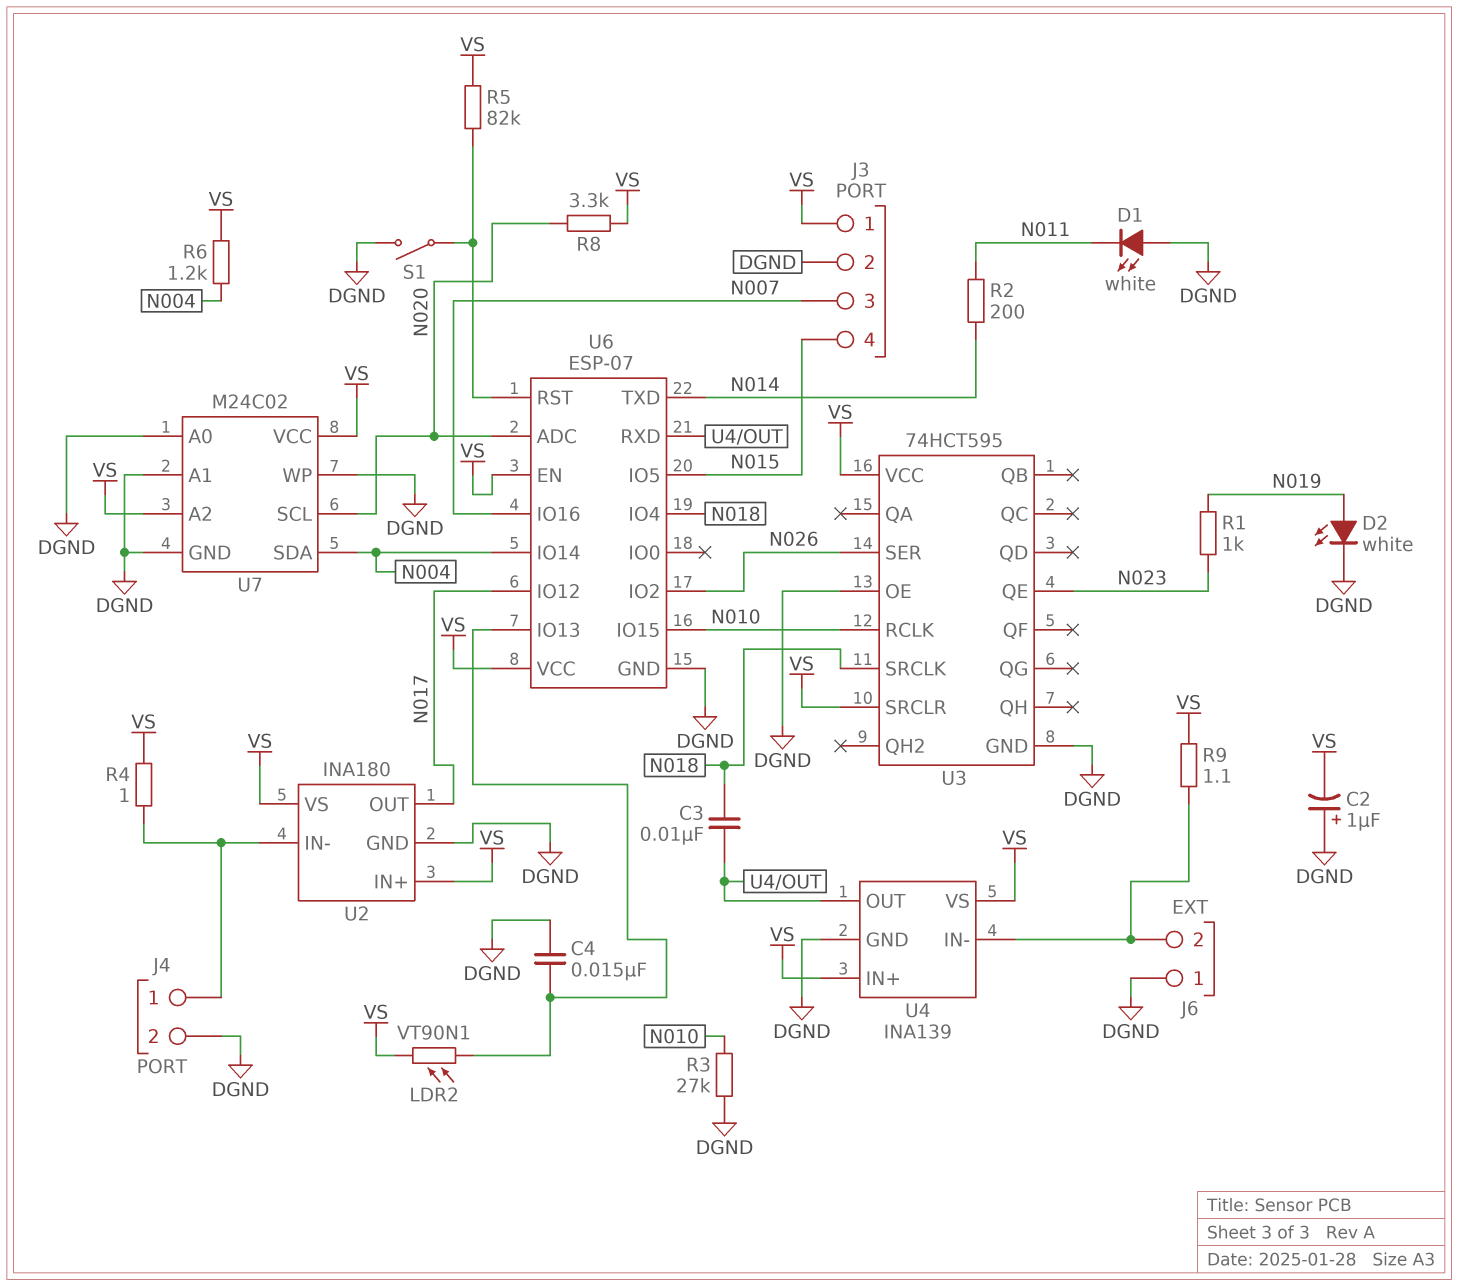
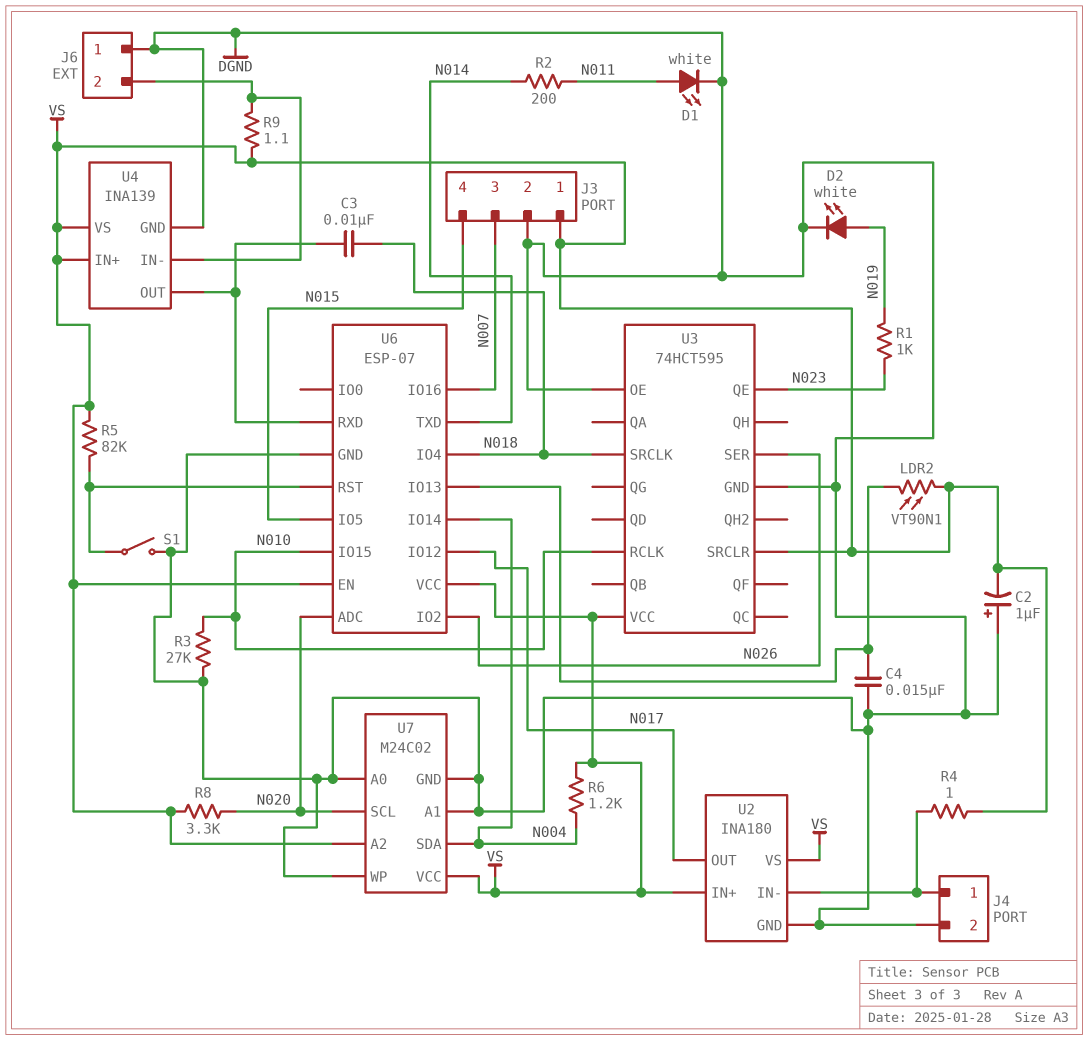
D1: LED white (A DGND, K N011) -> LED white (A N011, K DGND)

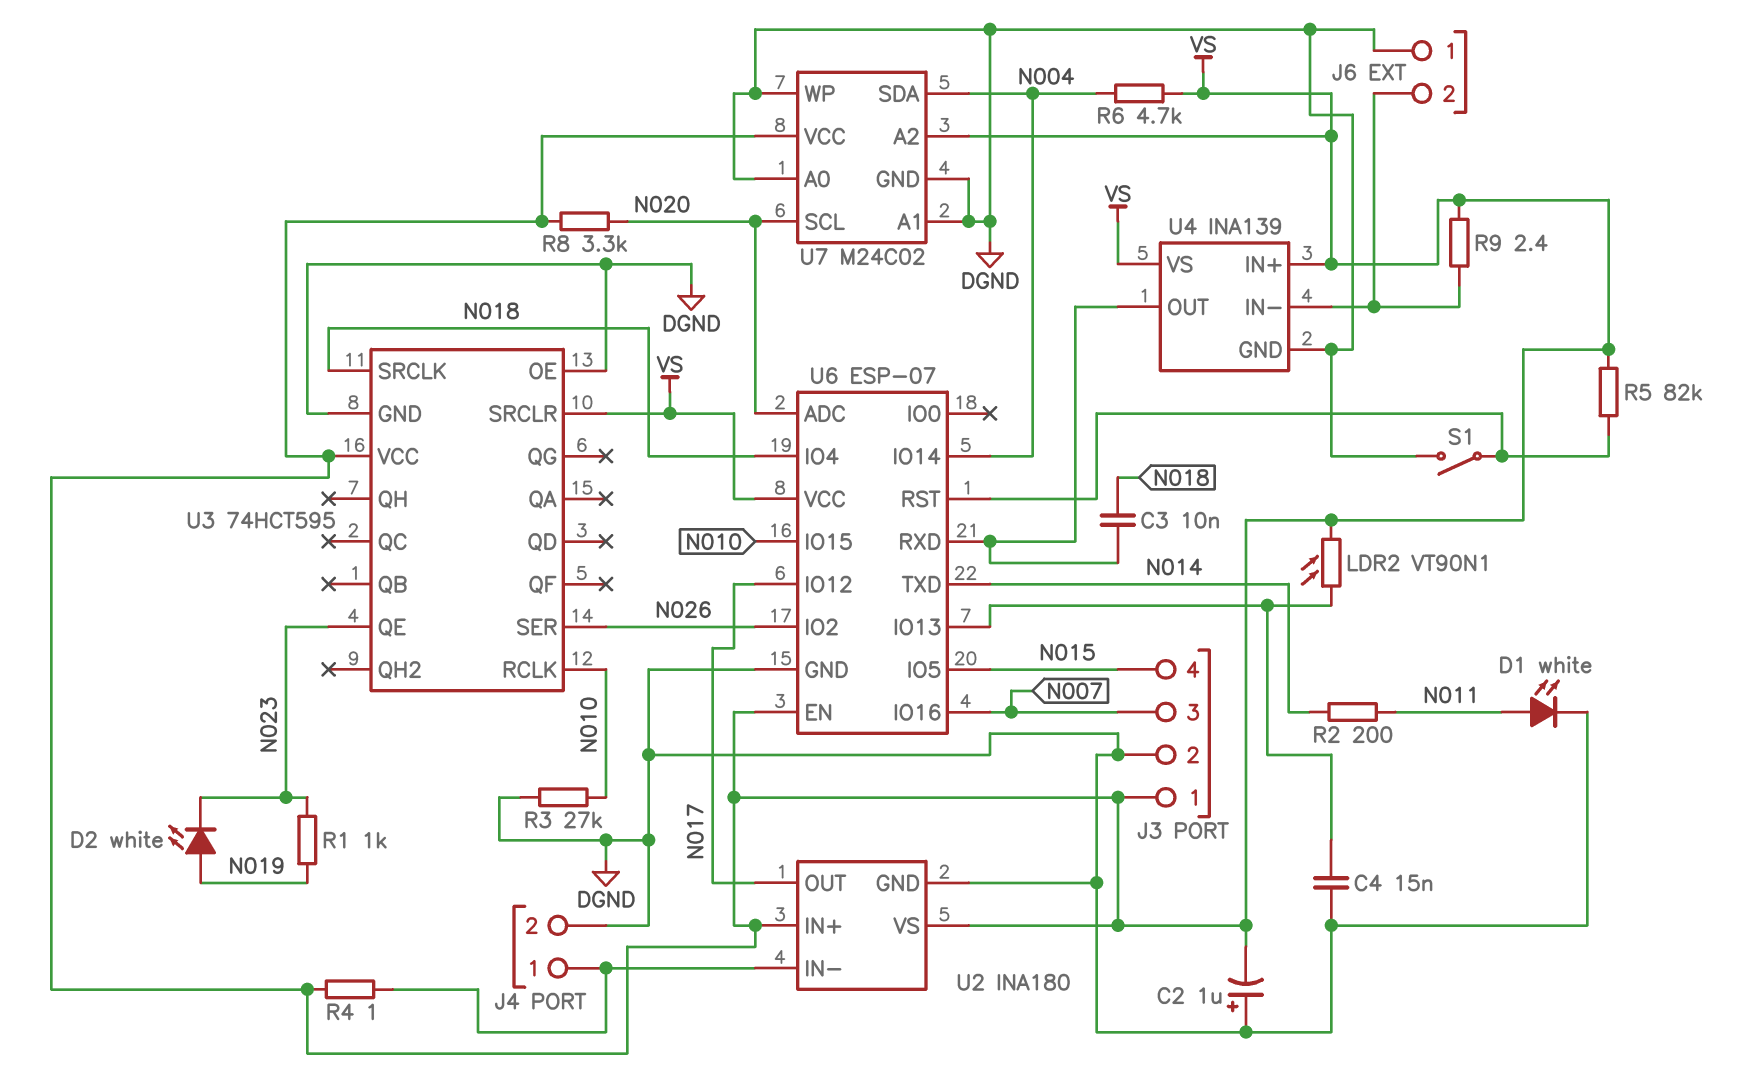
D2: LED white (A N019, K DGND) -> LED white (A N019, K N023)
R6: 1.2k (N004, VS) -> 4.7k (N004, VS)
R9: 1.1 (J6/2, VS) -> 2.4 (J6/2, VS)

